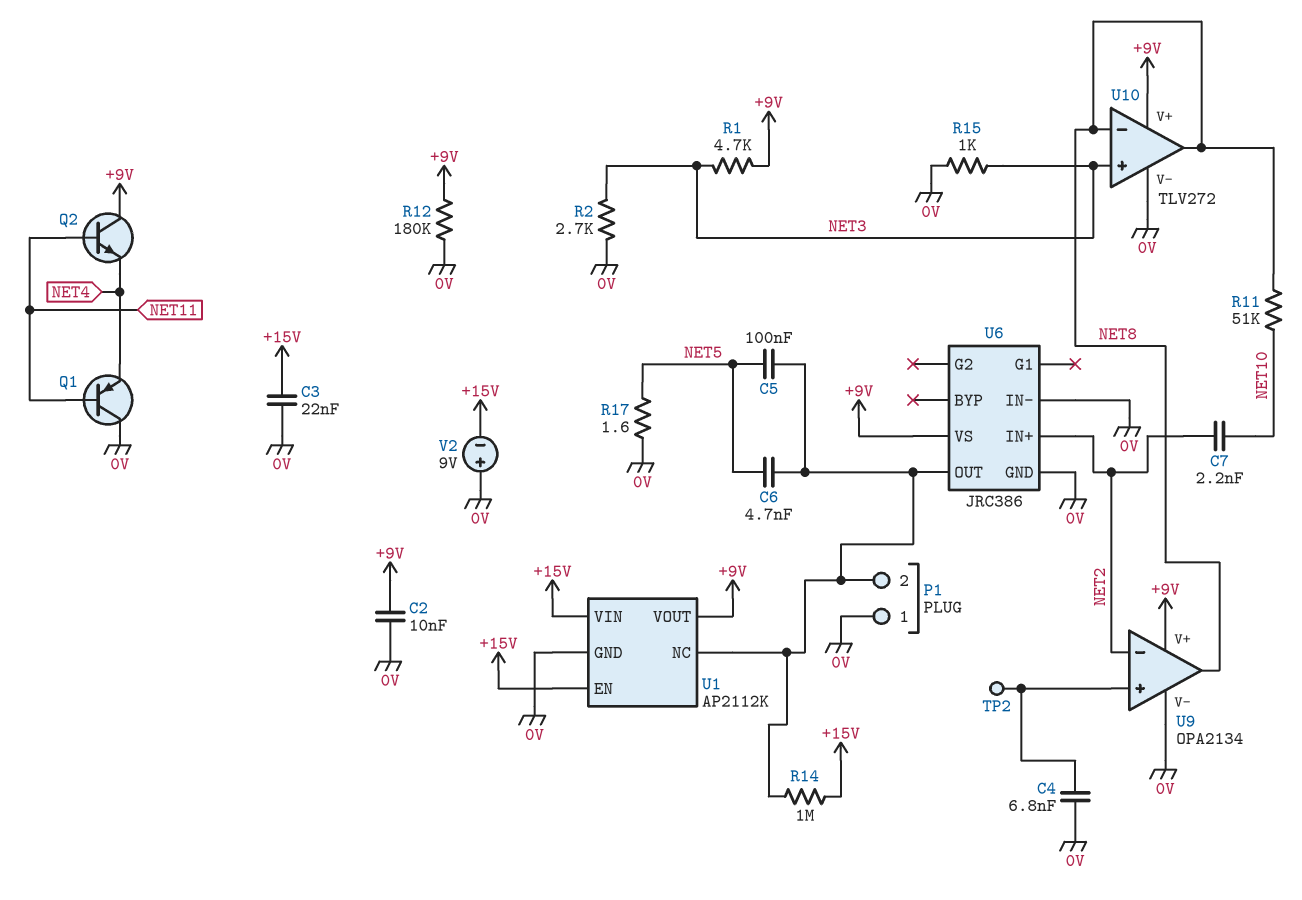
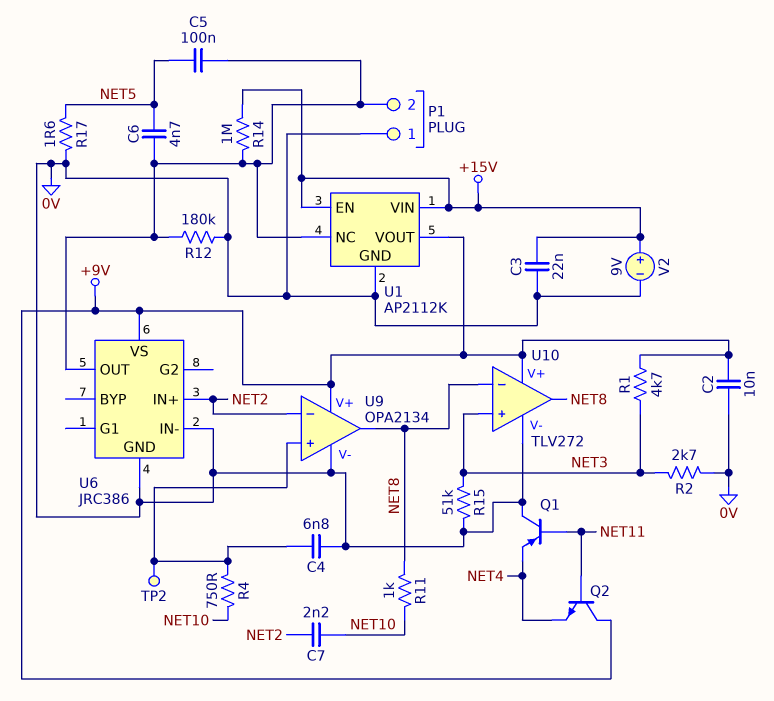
R4: none -> 750 (NET10, U9/in+)
R11: 51k (NET8, NET10) -> 1k (NET8, NET10)
R12: 180k (+9V, 0V) -> 180k (0V, P1/2)
R15: 1k (0V, NET3) -> 51k (0V, NET3)
V2: 9V (plus 0V, minus +15V) -> 9V (plus +15V, minus 0V)

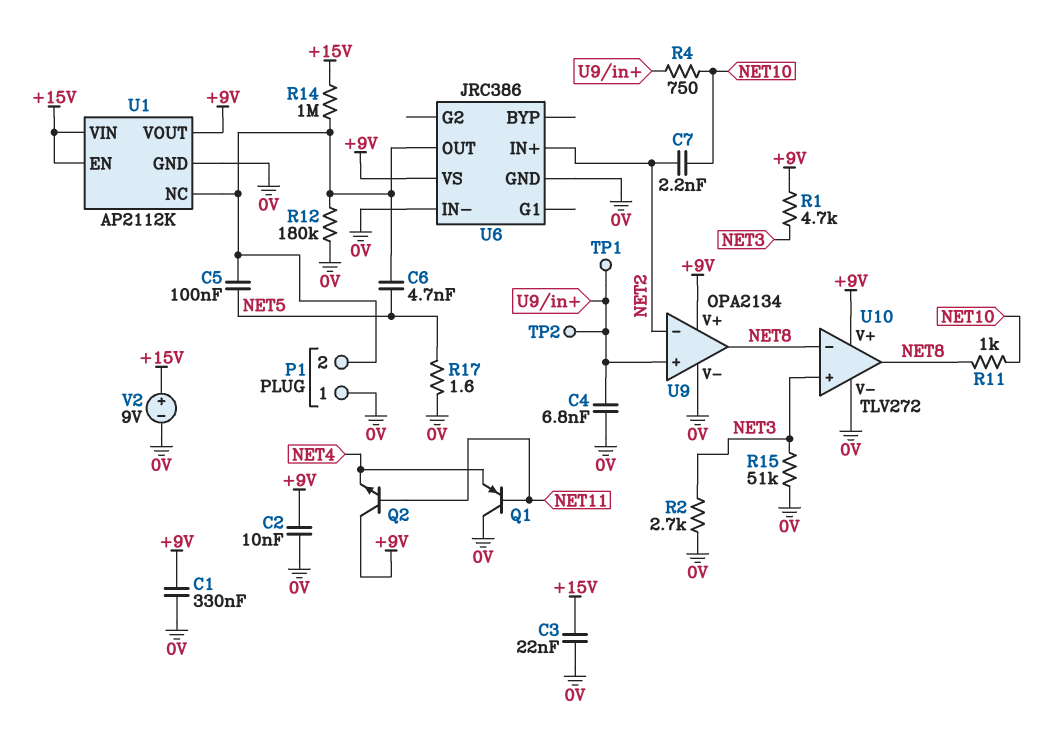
C1: none -> 330nF (+9V, 0V)
TP1: none -> test point (U9/in+)

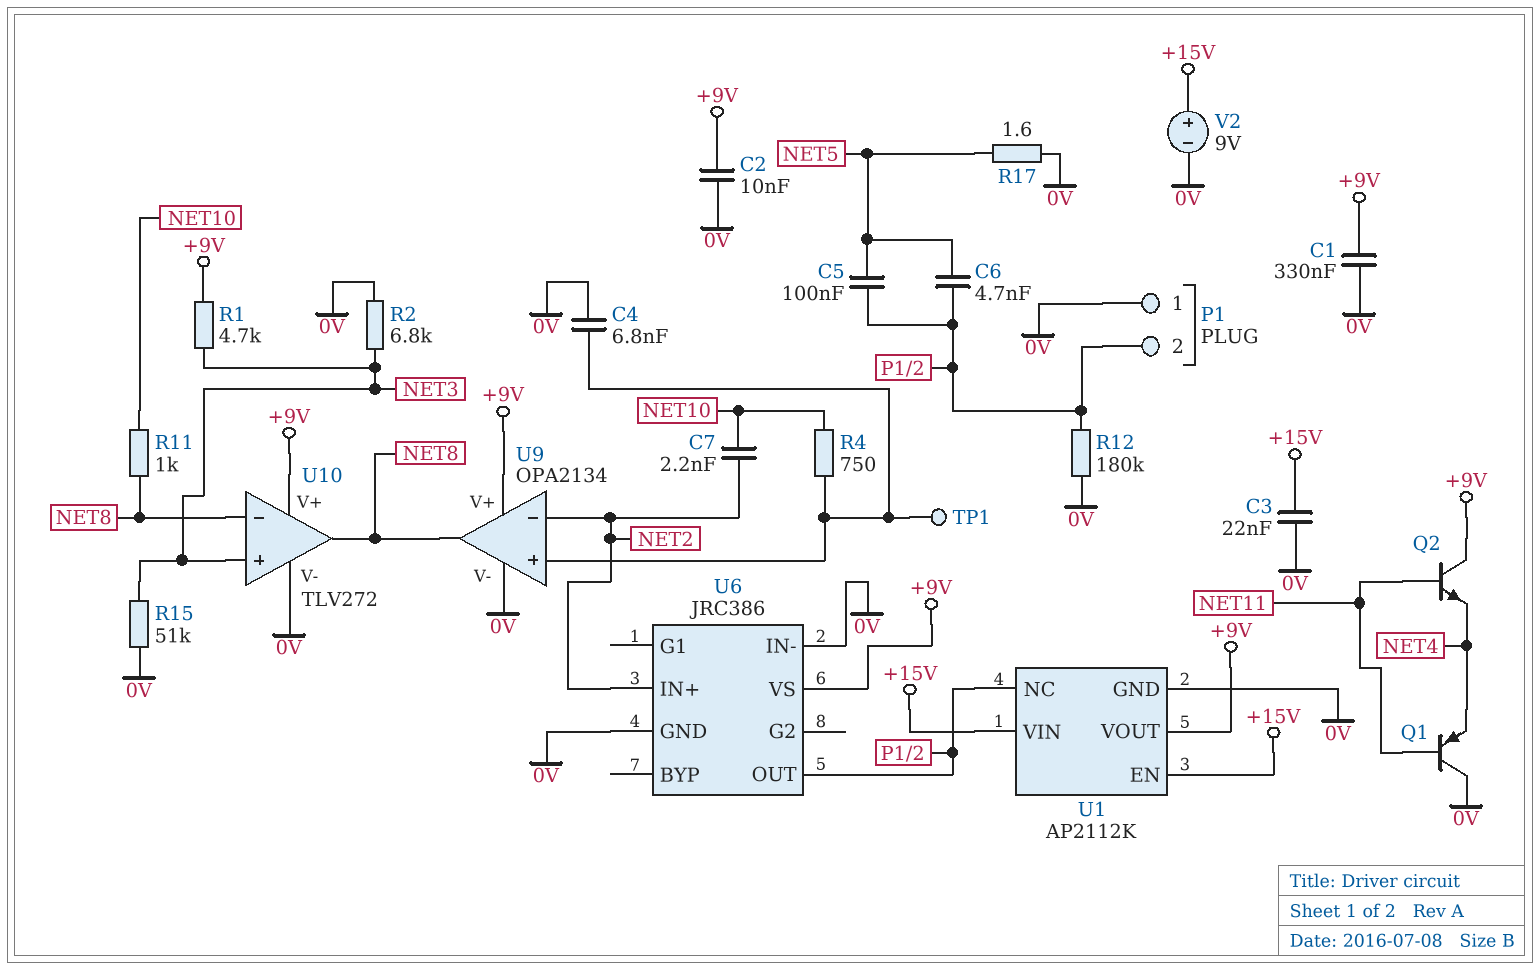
R2: 2.7k (0V, NET3) -> 6.8k (0V, NET3)
R14: 1M (+15V, P1/2) -> none
TP2: test point (U9/in+) -> none

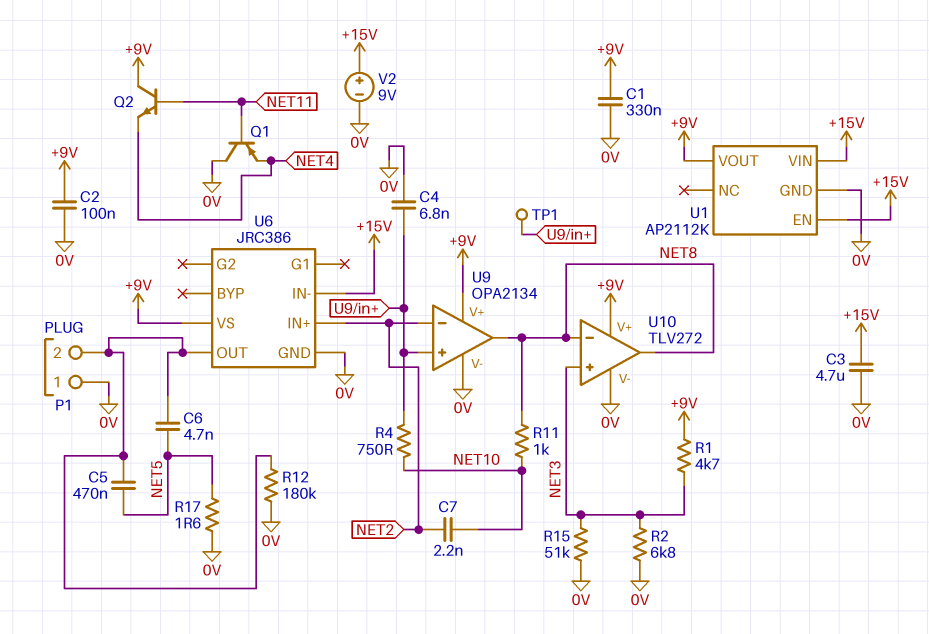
C2: 10nF (+9V, 0V) -> 100nF (+9V, 0V)
C3: 22nF (+15V, 0V) -> 4.7uF (+15V, 0V)
C5: 100nF (NET5, P1/2) -> 470nF (NET5, P1/2)
U1 pin NC: P1/2 -> none
U6 pin IN-: 0V -> +15V

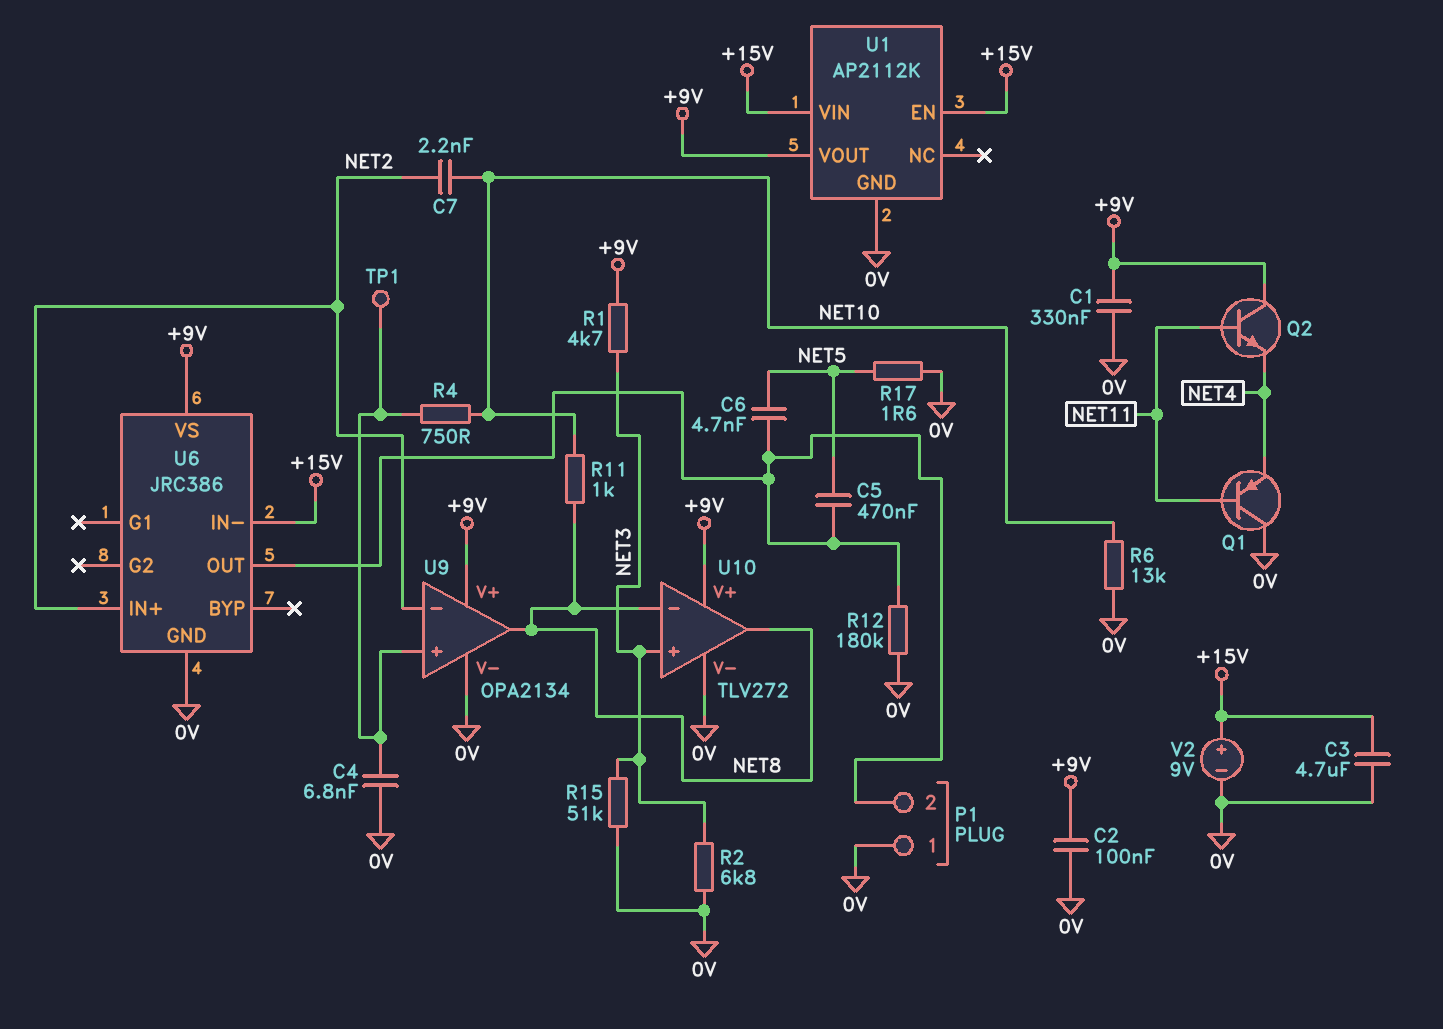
R6: none -> 13k (0V, NET10)

